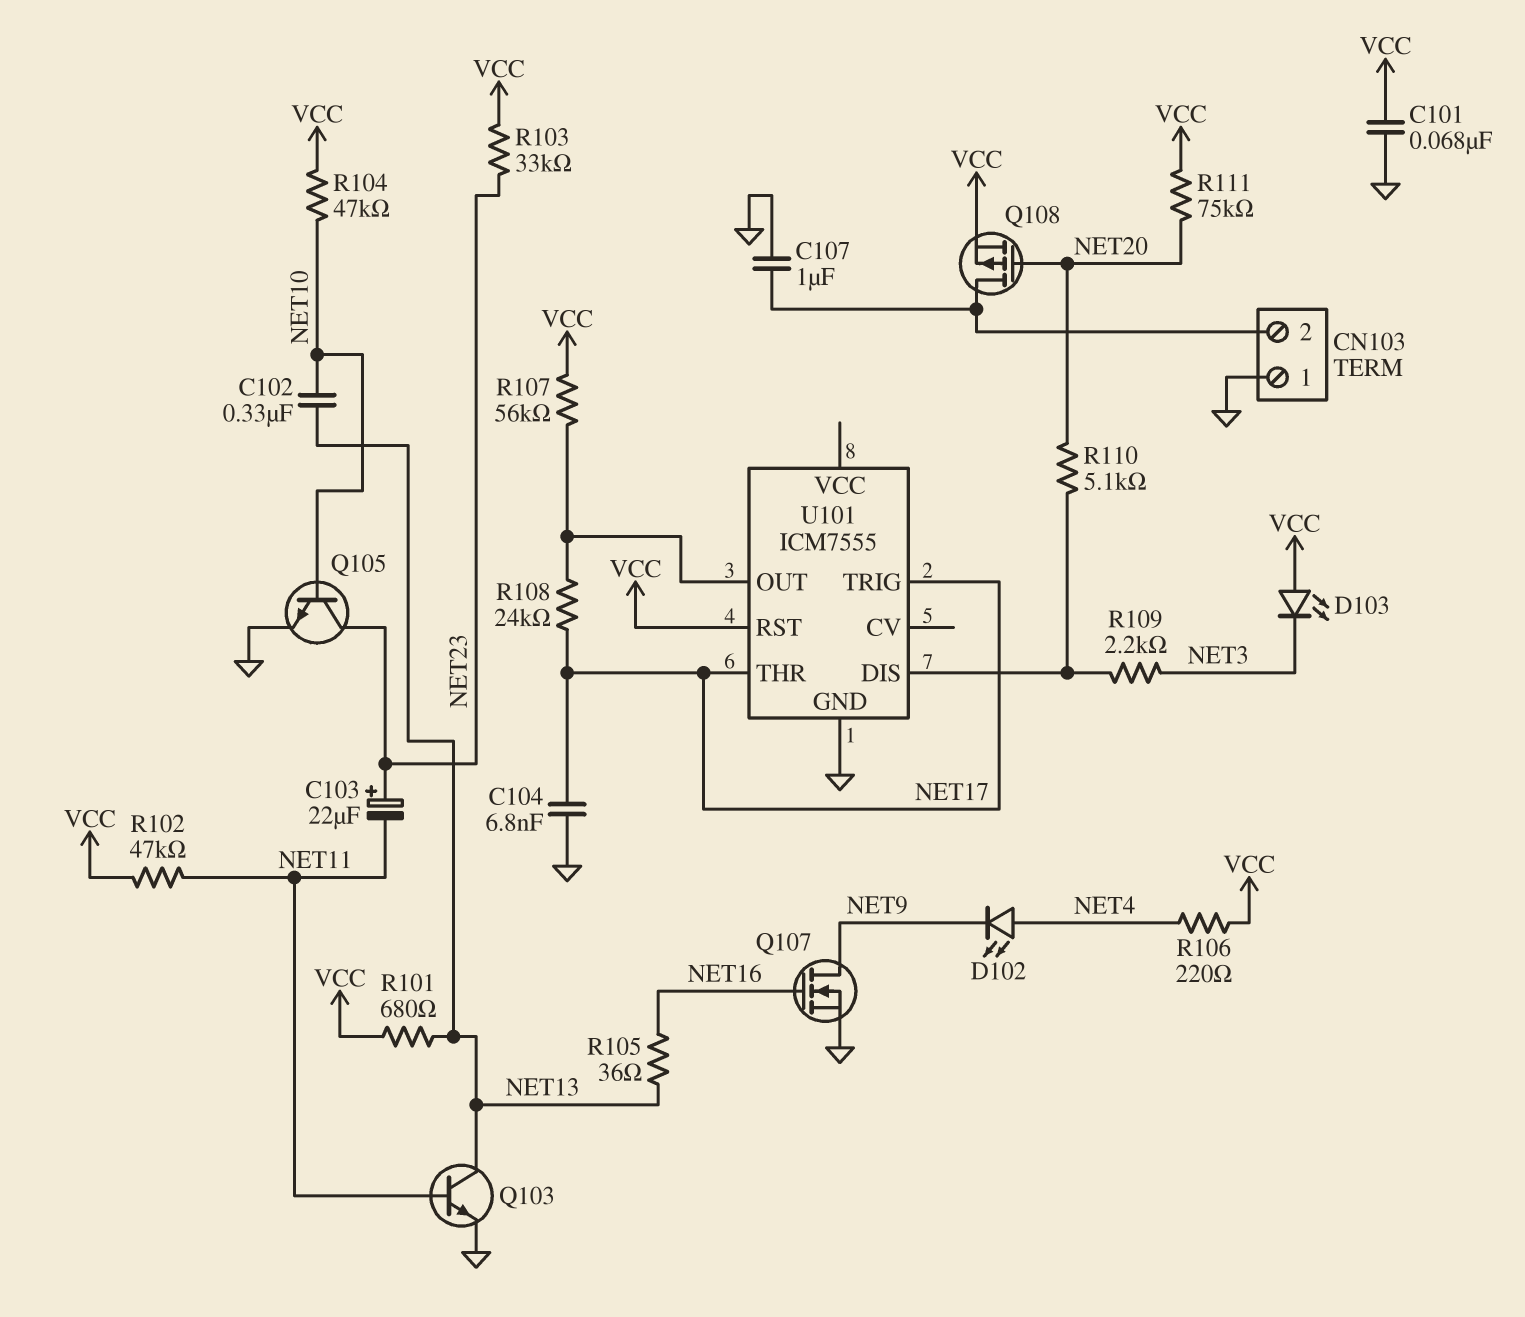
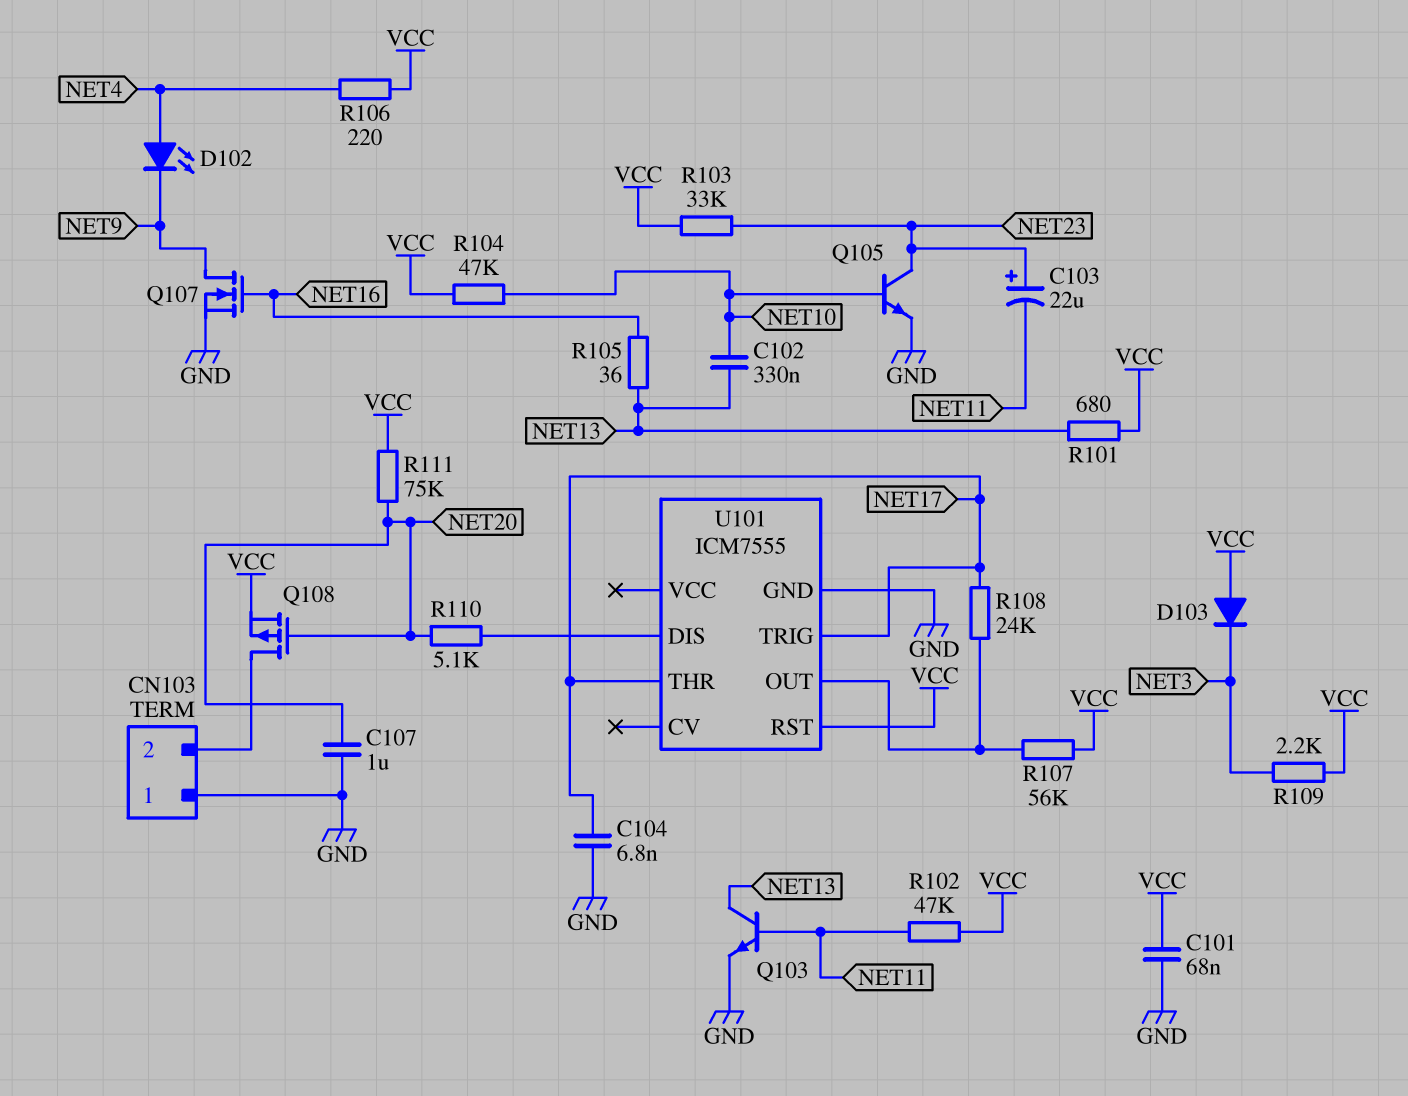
C107: 1uF (CN103/2, GND) -> 1uF (GND, NET20)
D103: LED (A VCC, K NET3) -> diode (A VCC, K NET3)
R109: 2.2k (NET3, U101/DIS) -> 2.2k (NET3, VCC)

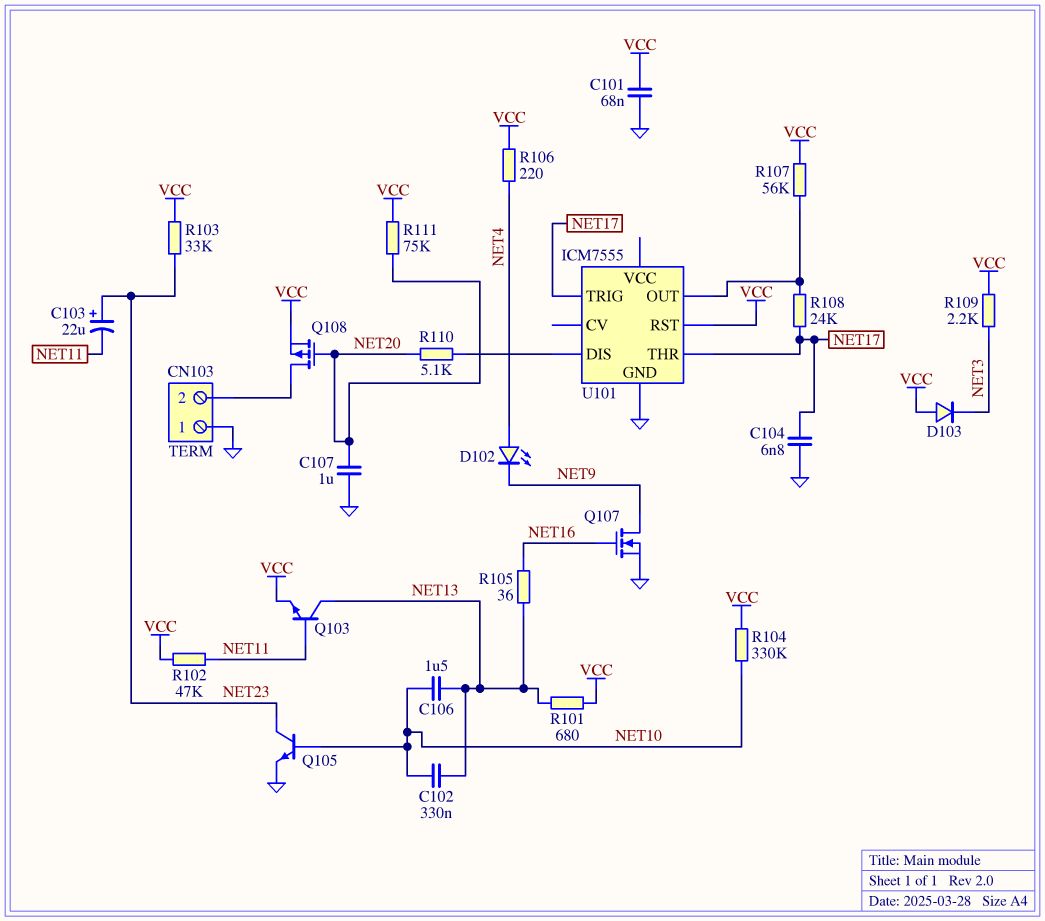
C106: none -> 1.5uF (NET10, NET13)
Q103: NPN (B NET11, C NET13, E GND) -> NPN (B NET11, C NET13, E VCC)
R104: 47k (NET10, VCC) -> 330k (NET10, VCC)

